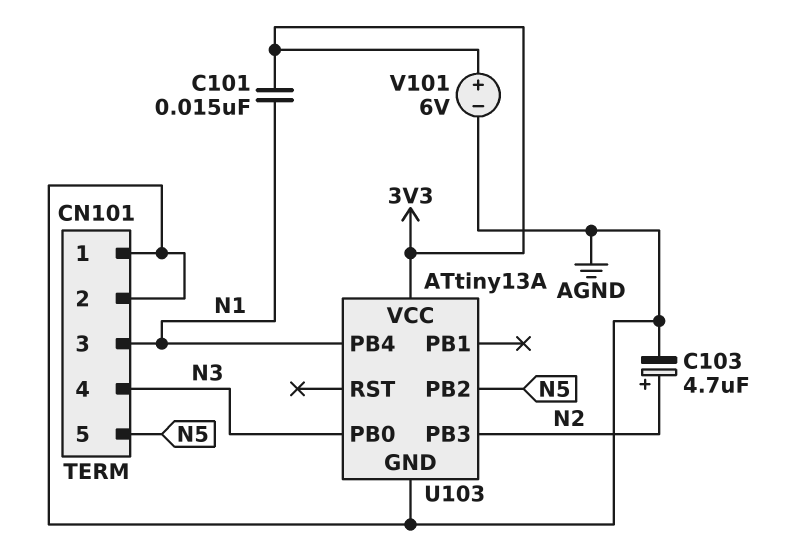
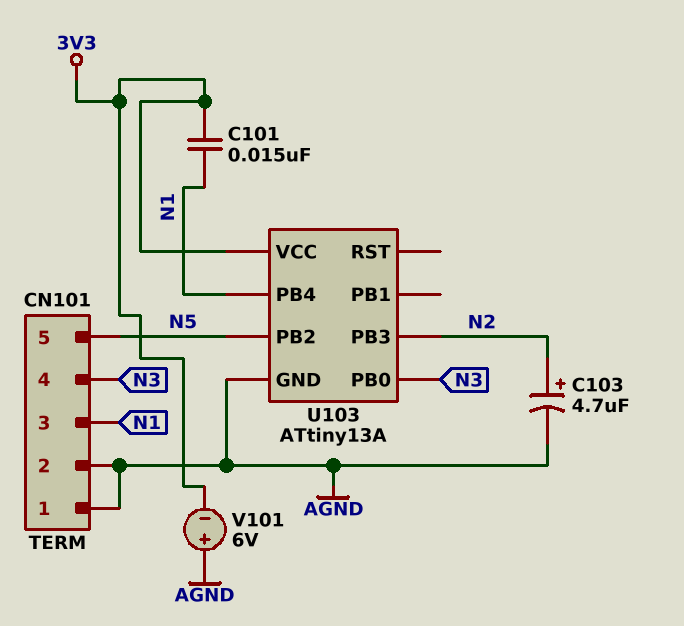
V101: 6V (plus 3V3, minus AGND) -> 6V (plus AGND, minus 3V3)

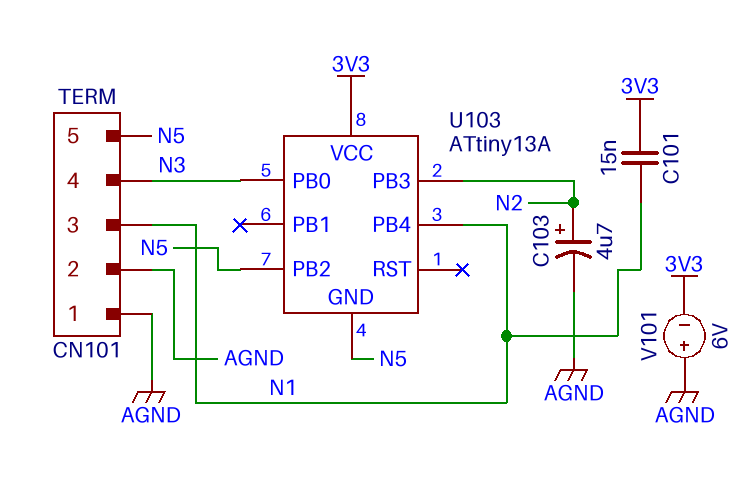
U103 pin GND: AGND -> N5

